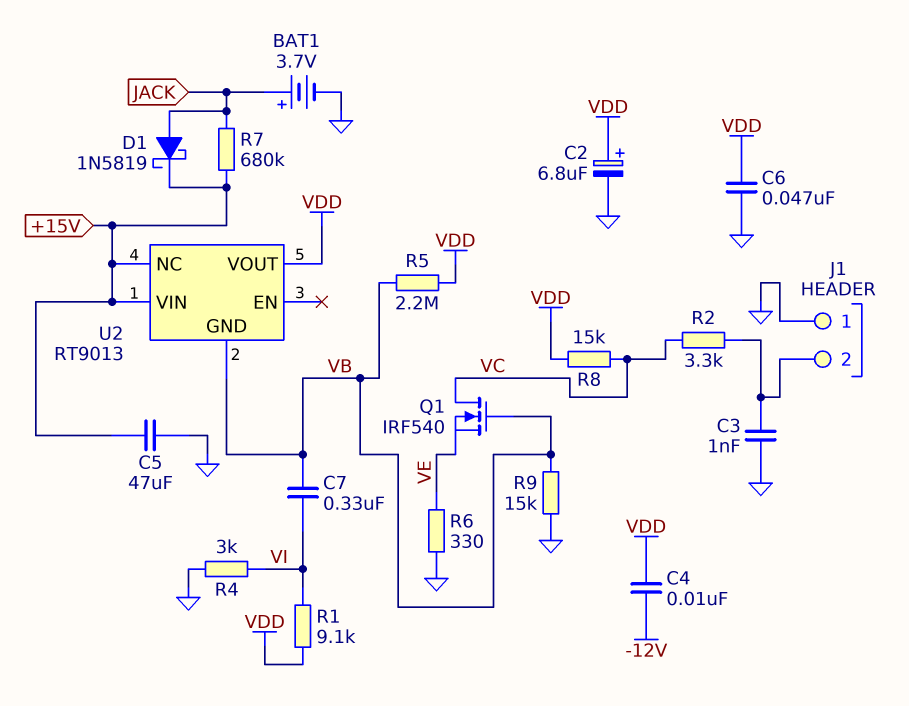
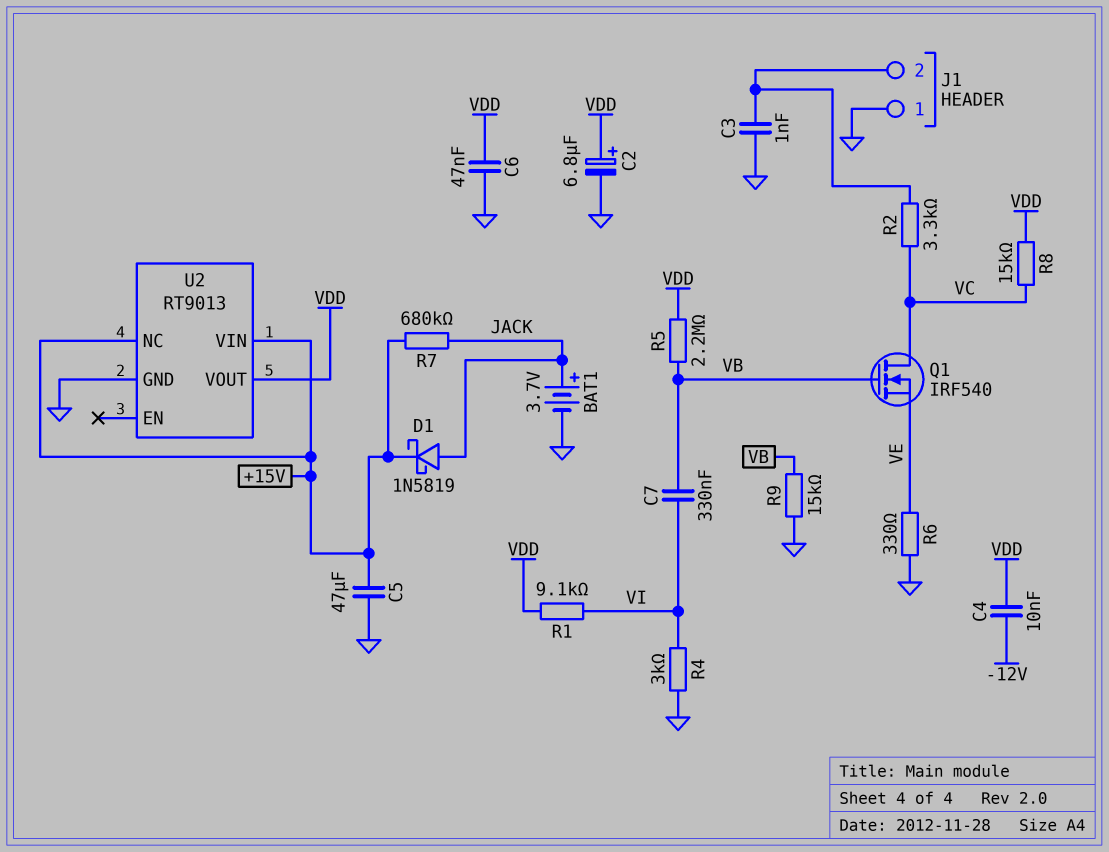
U2 pin GND: VB -> GND

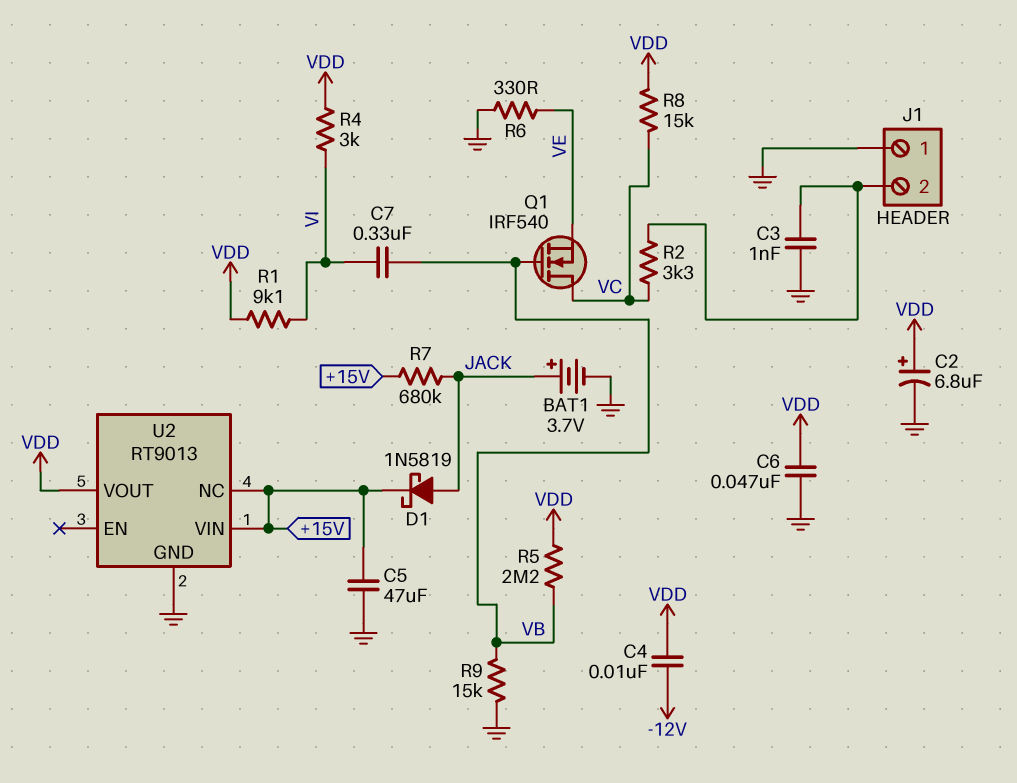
R4: 3k (GND, VI) -> 3k (VDD, VI)

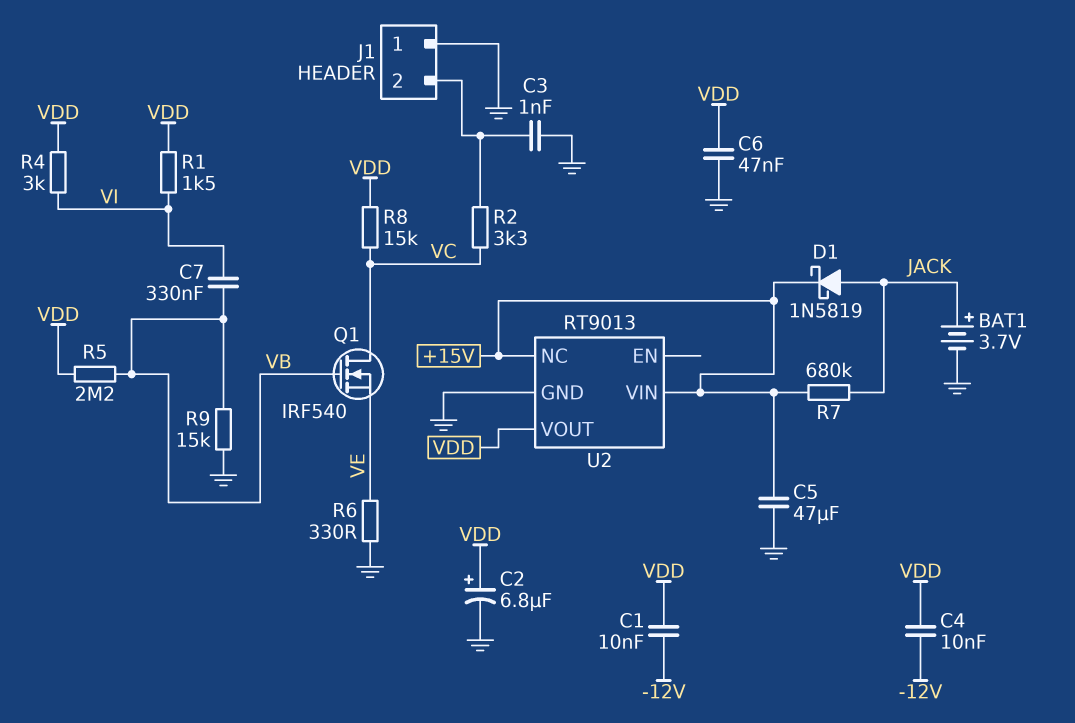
C1: none -> 10nF (-12V, VDD)
R1: 9.1k (VDD, VI) -> 1.5k (VDD, VI)

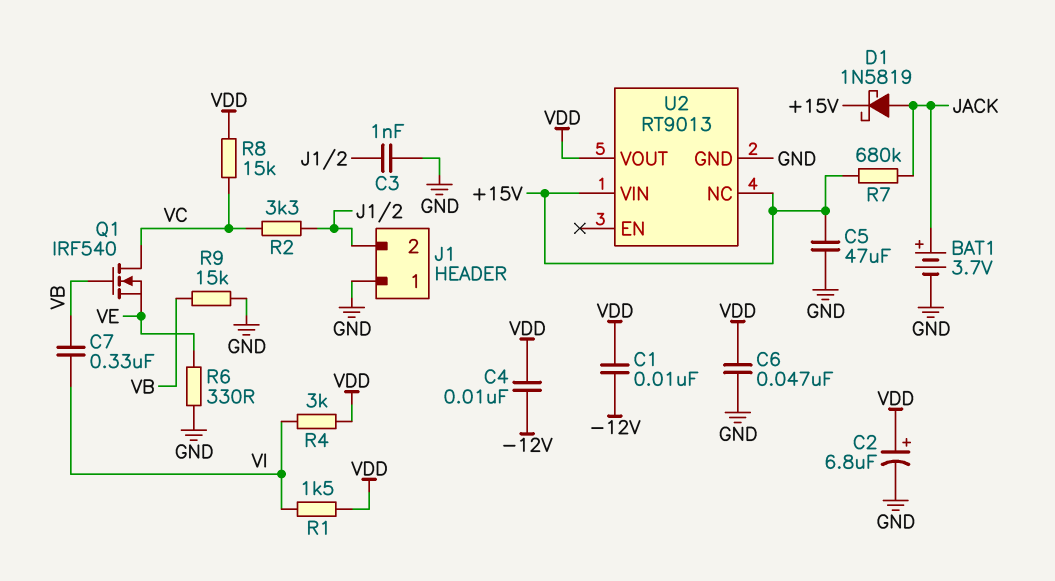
R5: 2.2M (VB, VDD) -> none

